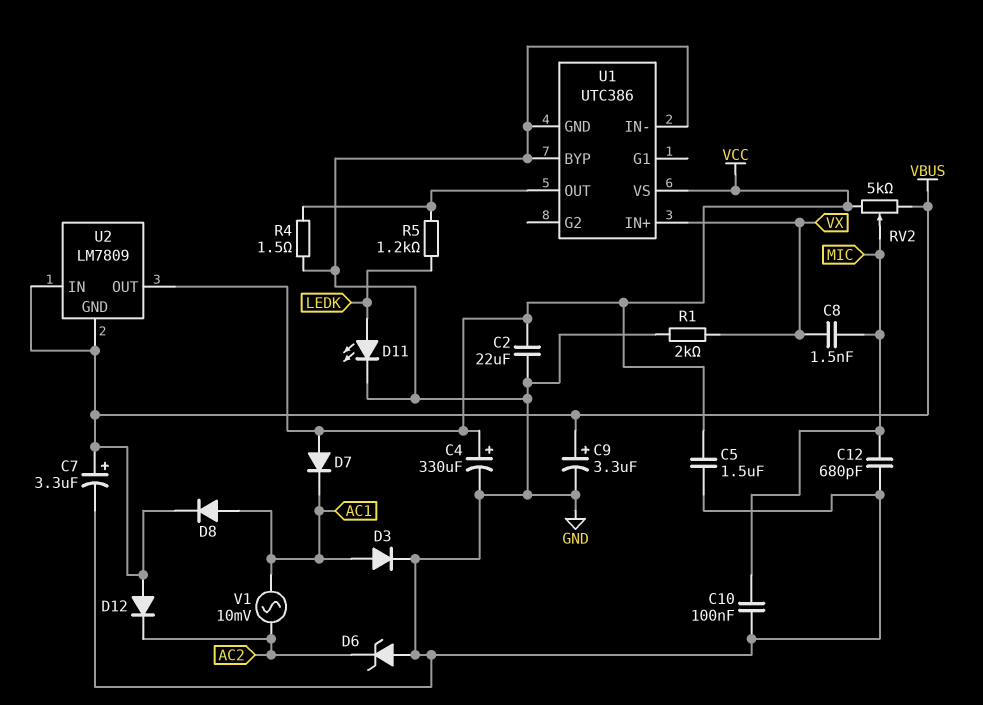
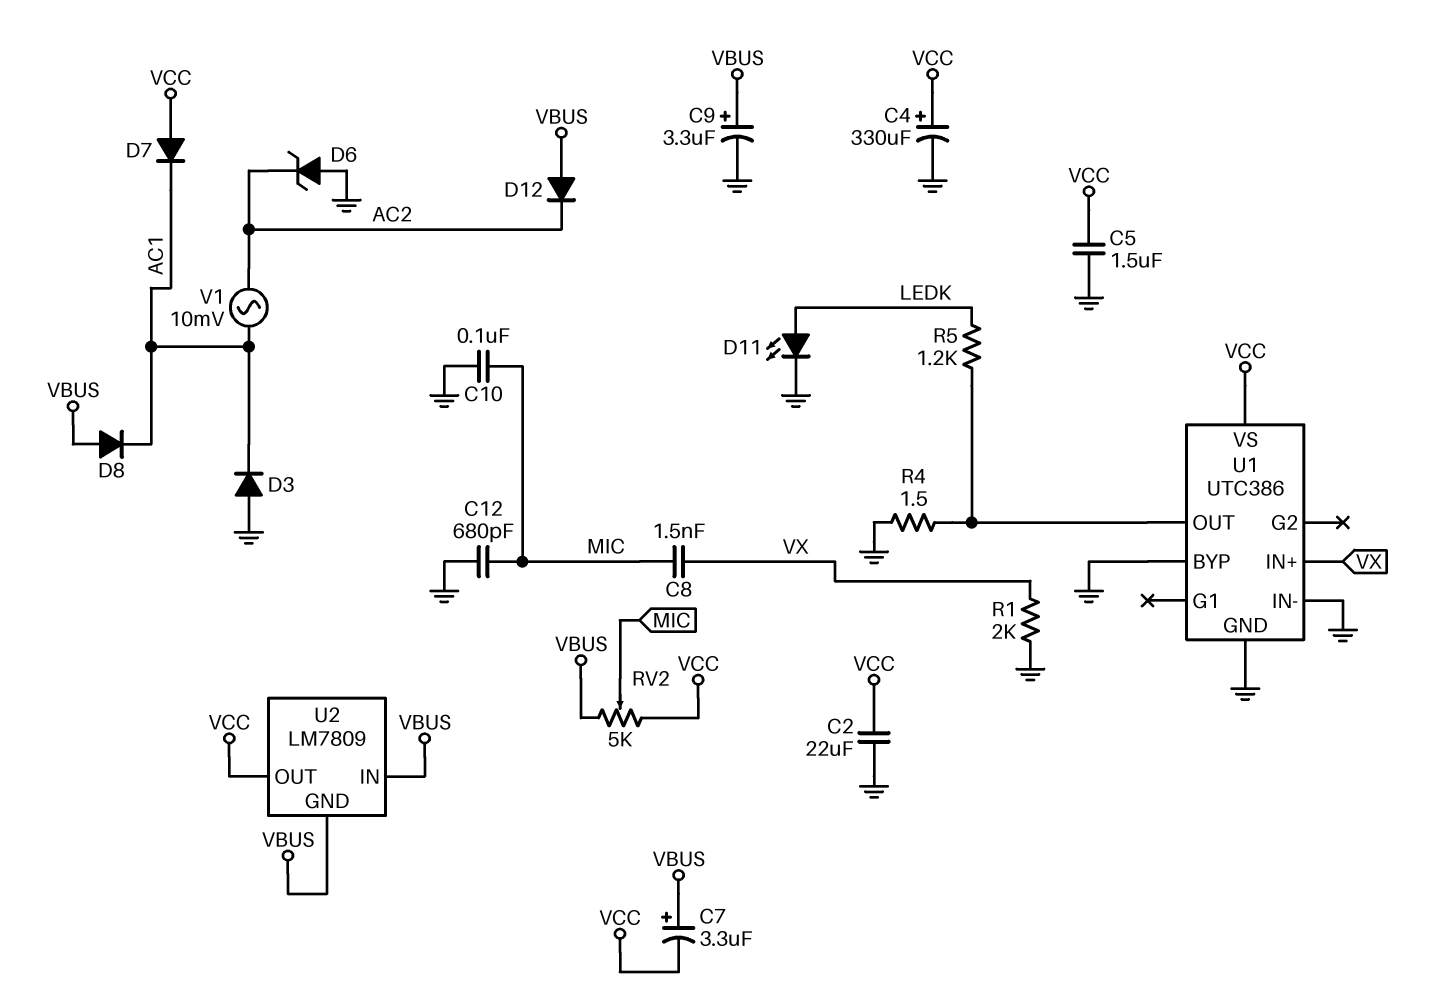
C7: 3.3uF (plus VBUS, minus GND) -> 3.3uF (plus VBUS, minus VCC)
D3: diode (A AC1, K GND) -> diode (A GND, K AC1)
D8: diode (A AC1, K VBUS) -> diode (A VBUS, K AC1)

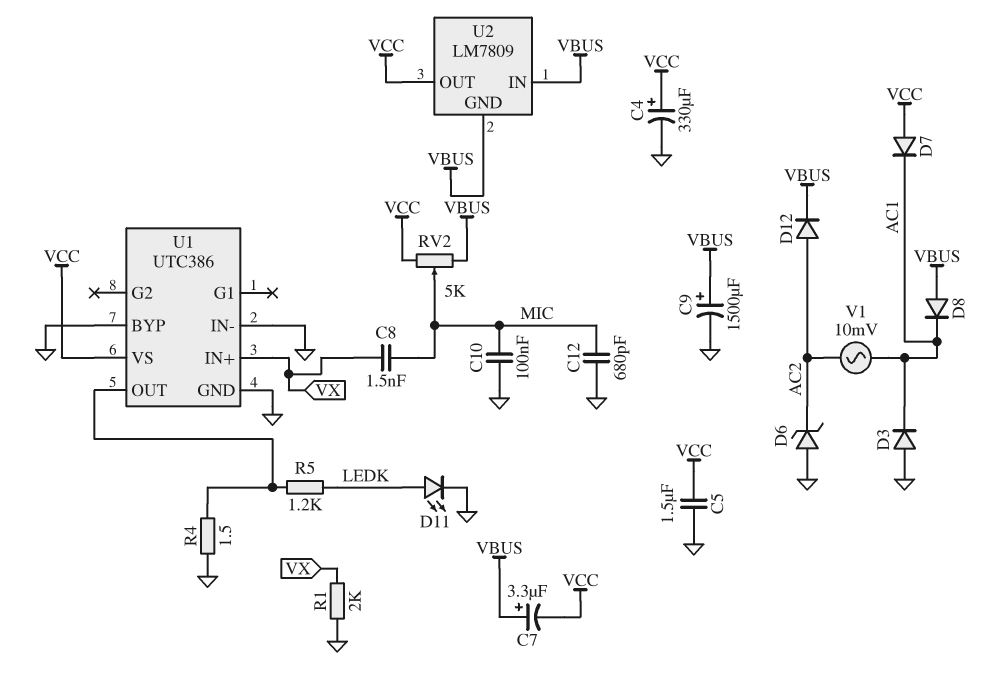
C2: 22uF (GND, VCC) -> none
C9: 3.3uF (plus VBUS, minus GND) -> 1500uF (plus VBUS, minus GND)
D12: diode (A VBUS, K AC2) -> diode (A AC2, K VBUS)

